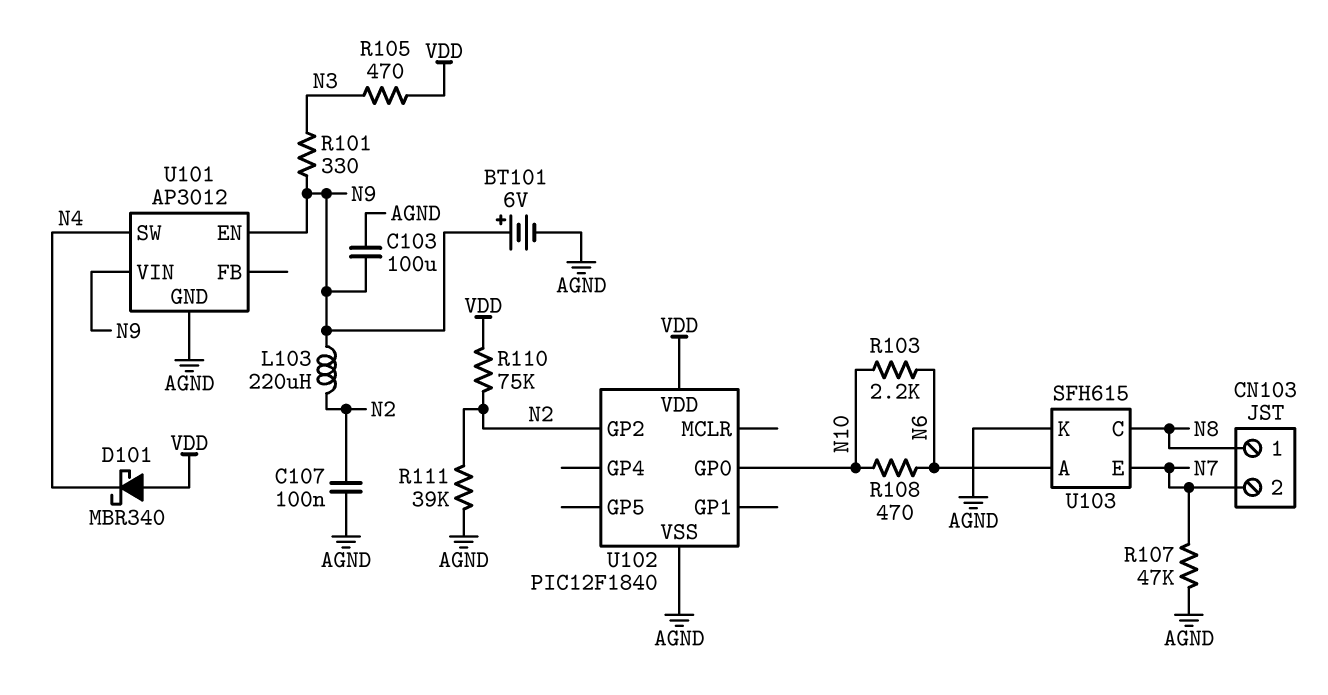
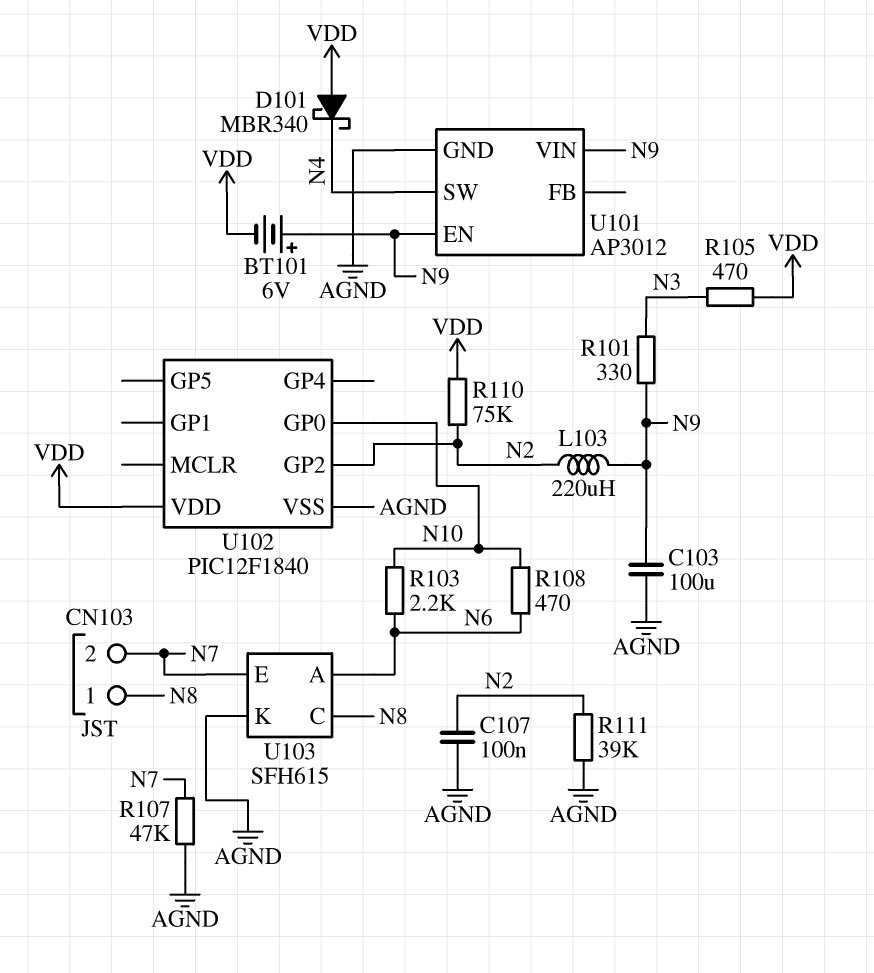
BT101: 6V (plus N9, minus AGND) -> 6V (plus N9, minus VDD)

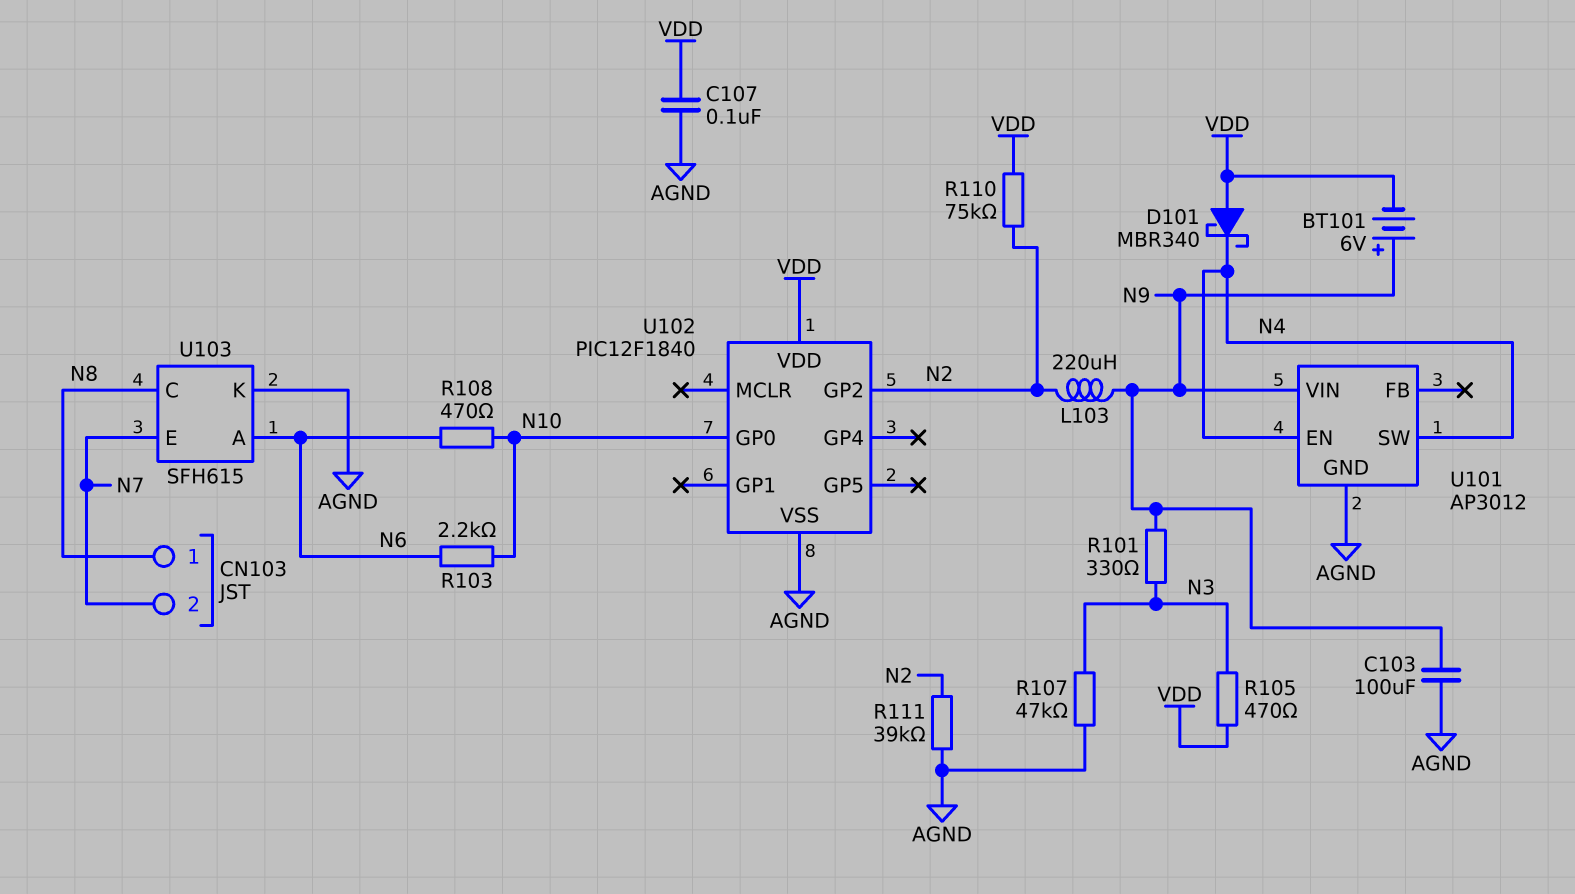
C107: 100nF (AGND, N2) -> 100nF (AGND, VDD)
R107: 47k (AGND, N7) -> 47k (AGND, N3)
U101 pin EN: N9 -> N4

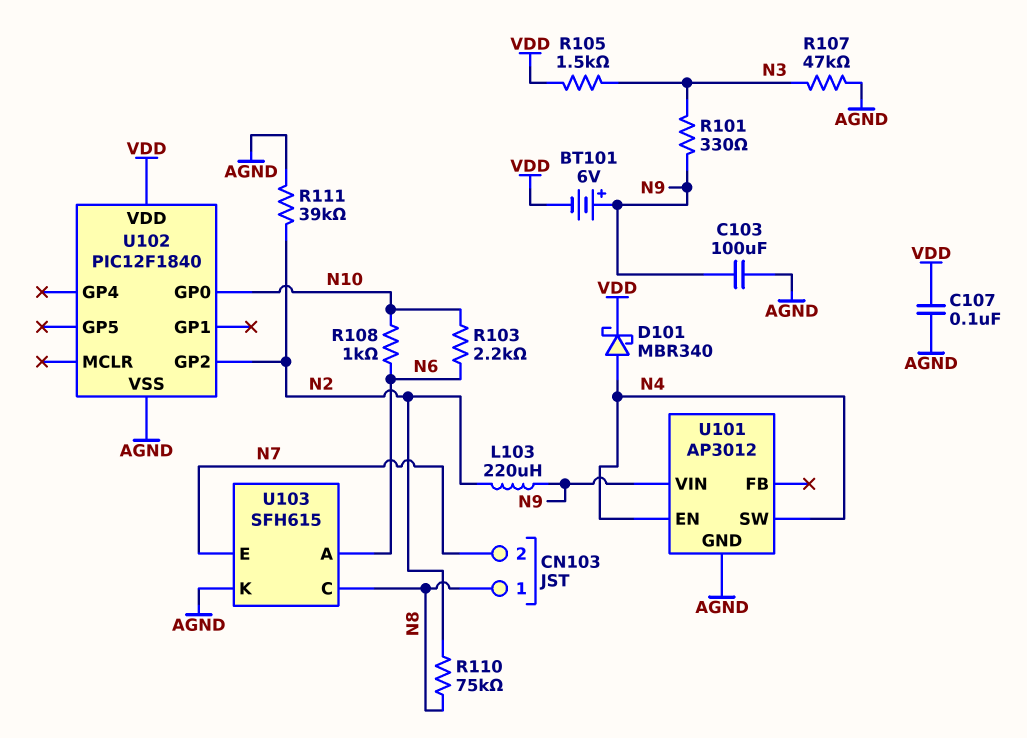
D101: schottky MBR340 (A VDD, K N4) -> schottky MBR340 (A N4, K VDD)
R105: 470 (N3, VDD) -> 1.5k (N3, VDD)
R108: 470 (N6, N10) -> 1k (N6, N10)
R110: 75k (N2, VDD) -> 75k (N2, N8)

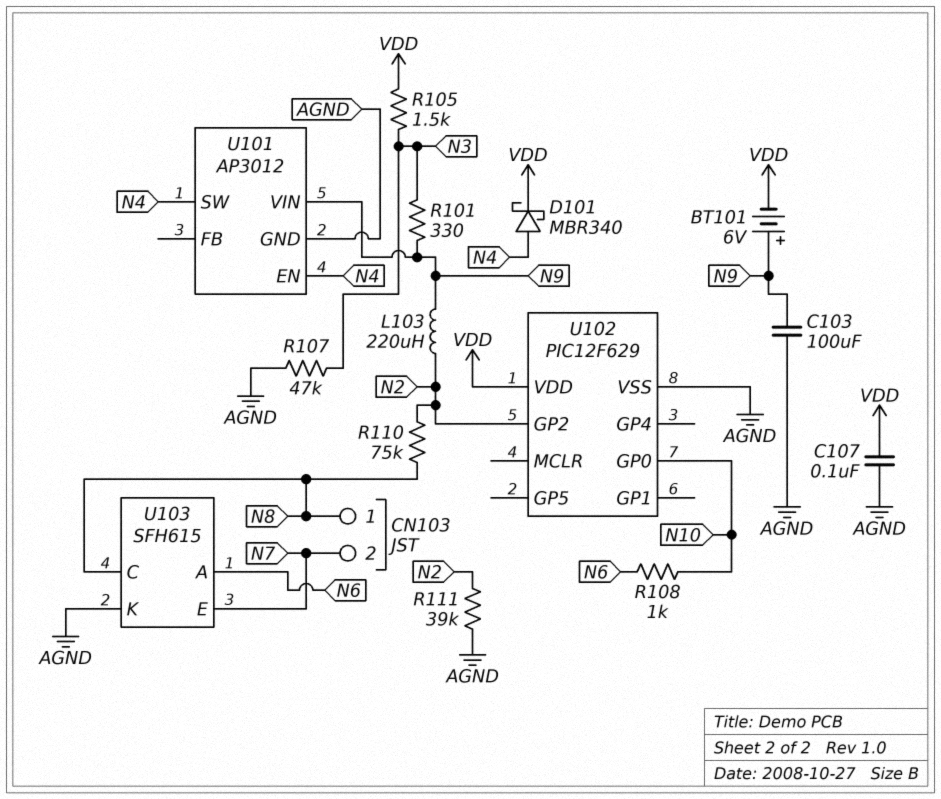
R103: 2.2k (N6, N10) -> none
U102: PIC12F1840 -> PIC12F629

